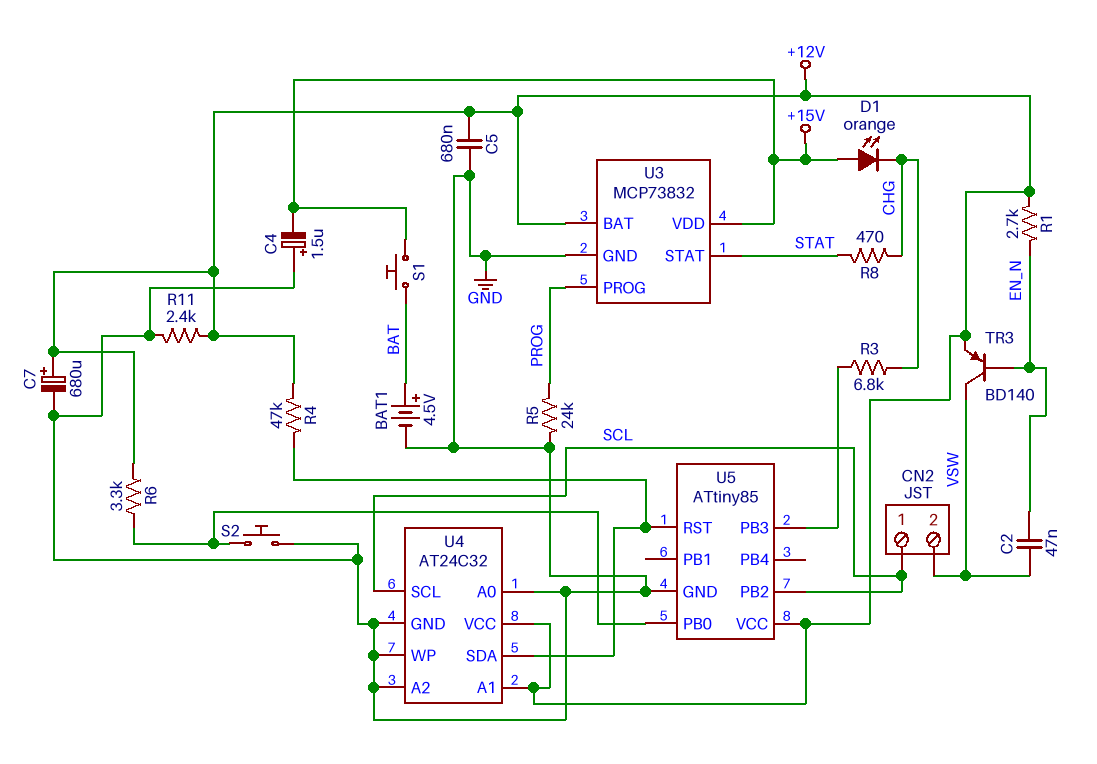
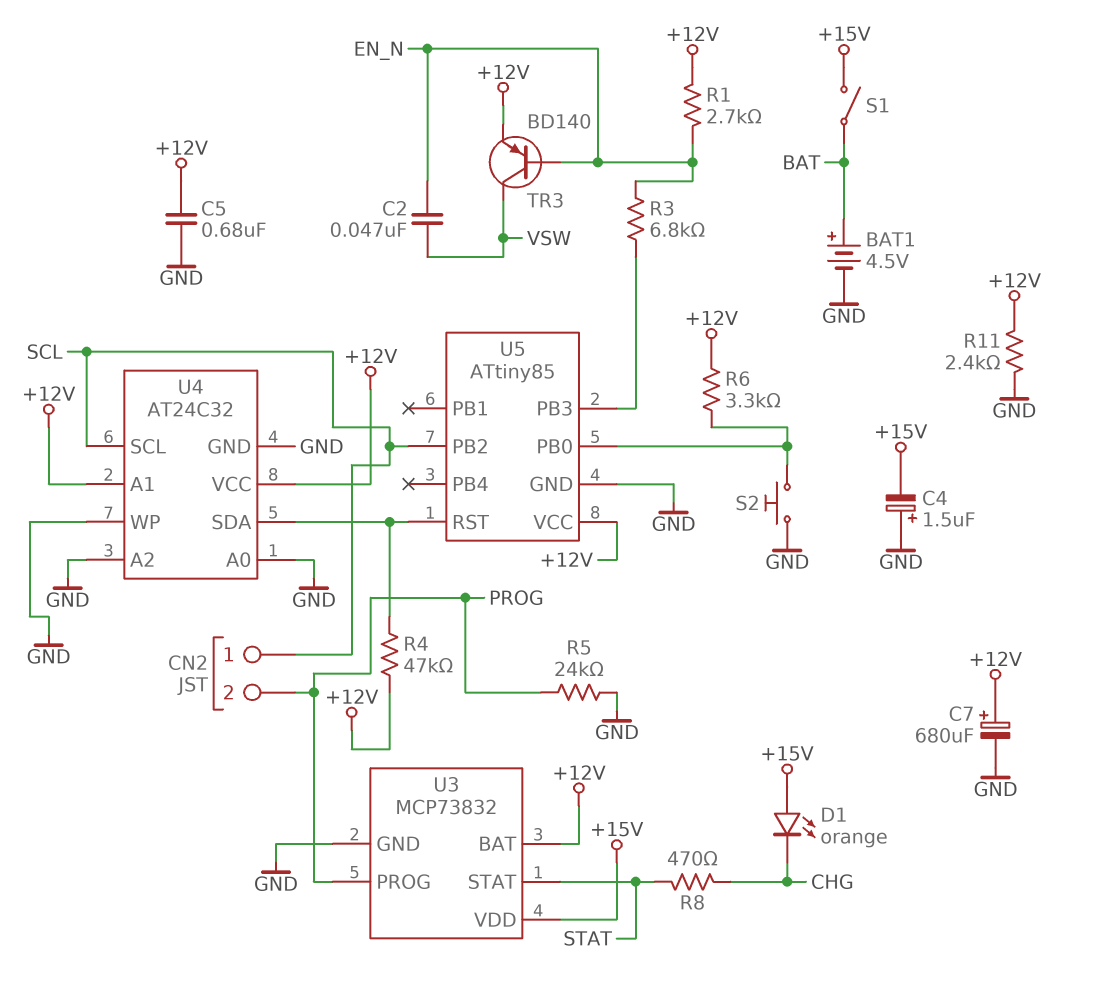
CN2 pin 2: VSW -> PROG
R3: 6.8k (CHG, U5/PB3) -> 6.8k (EN_N, U5/PB3)
S1: button (+15V, BAT) -> switch (+15V, BAT)

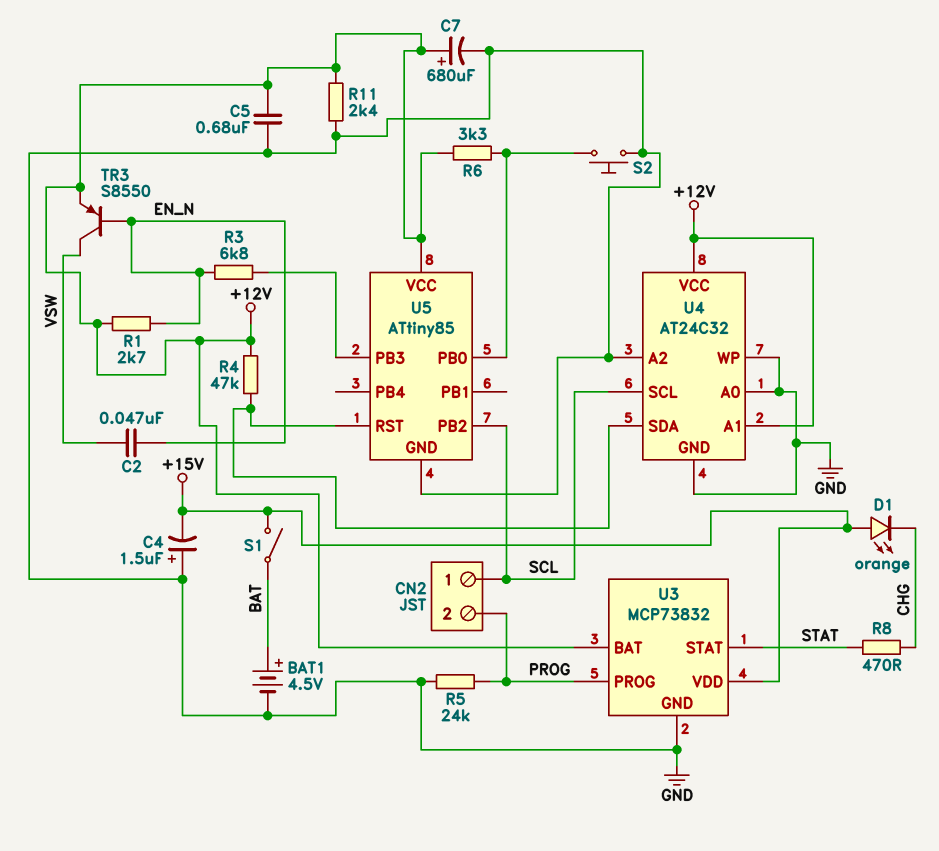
TR3: PNP BD140 (B EN_N, C VSW, E +12V) -> PNP S8550 (B EN_N, C VSW, E +12V)

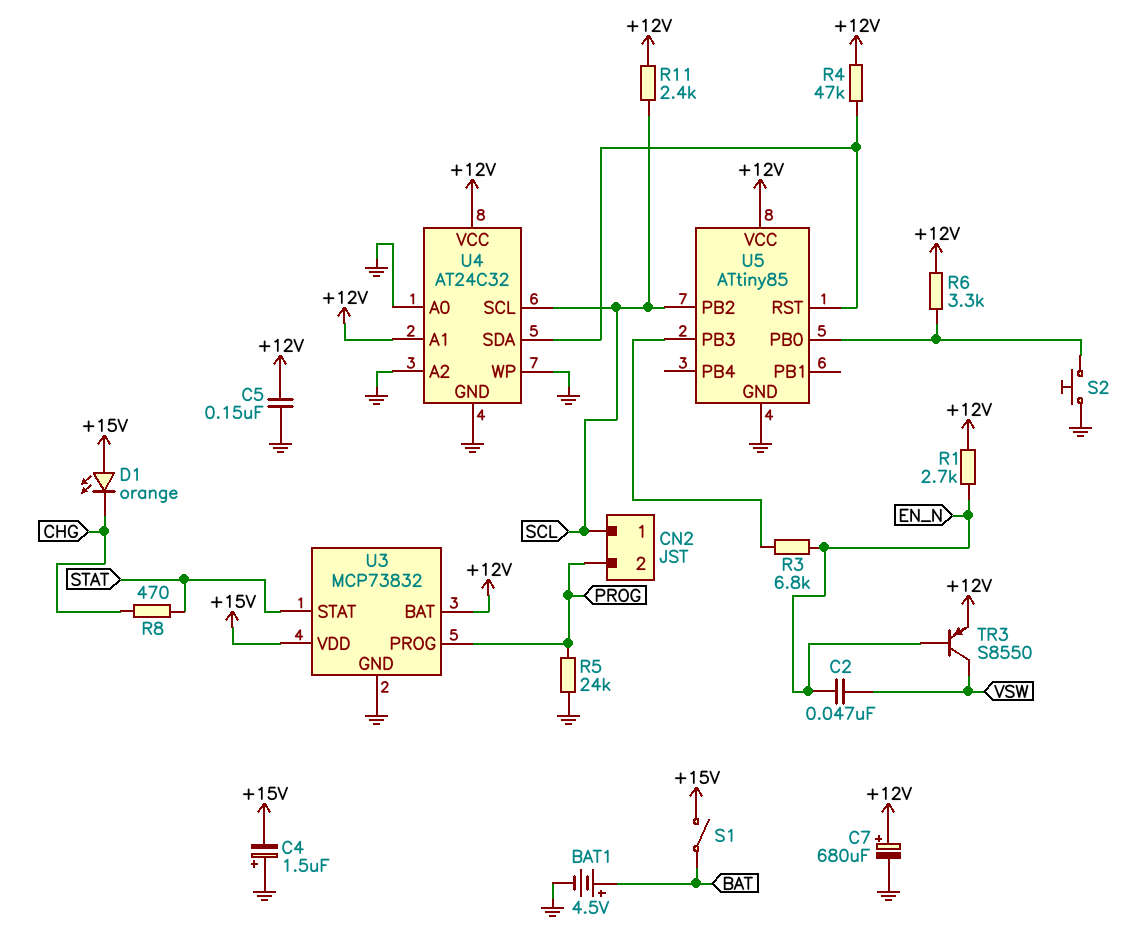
C5: 680nF (+12V, GND) -> 150nF (+12V, GND)
R11: 2.4k (+12V, GND) -> 2.4k (+12V, SCL)

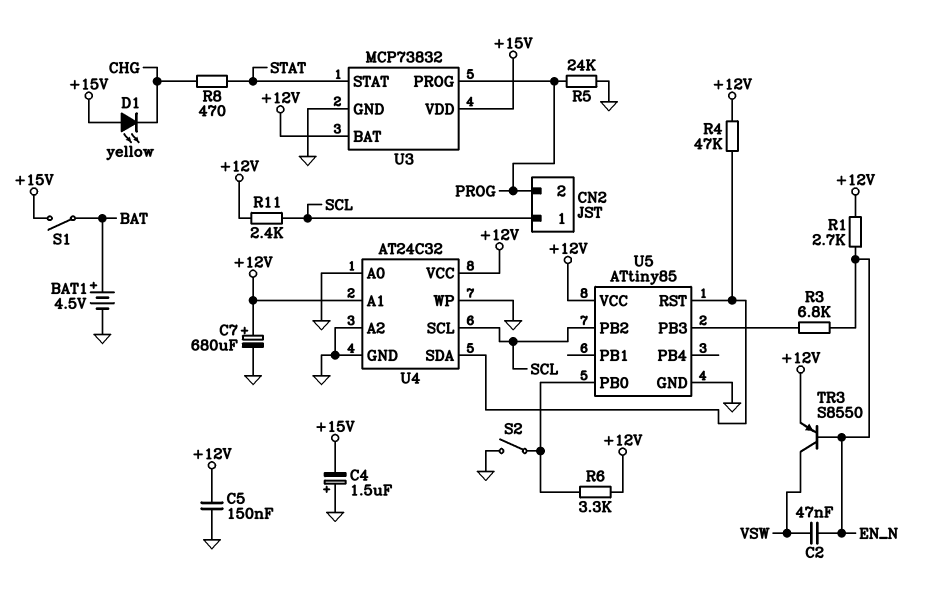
D1: LED orange (A +15V, K CHG) -> LED yellow (A +15V, K CHG)
S2: button (GND, U5/PB0) -> switch (GND, U5/PB0)

